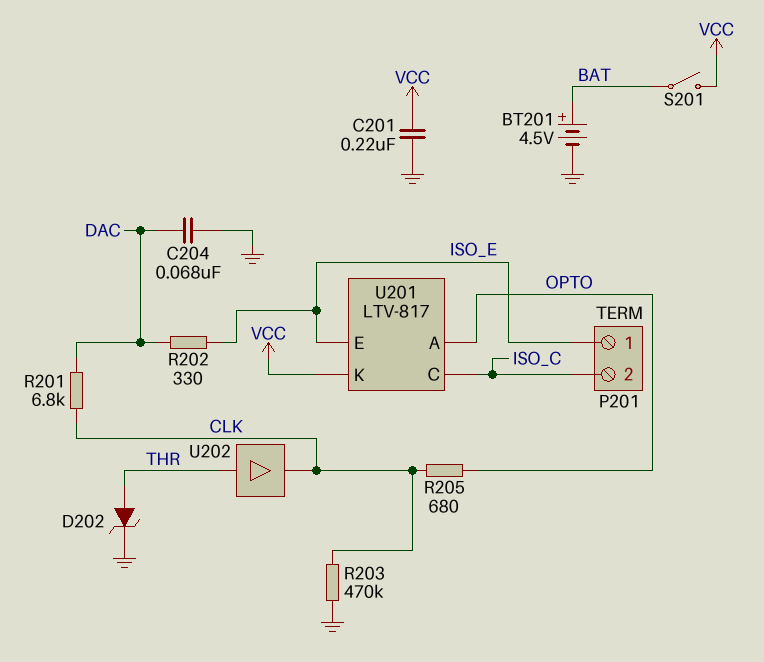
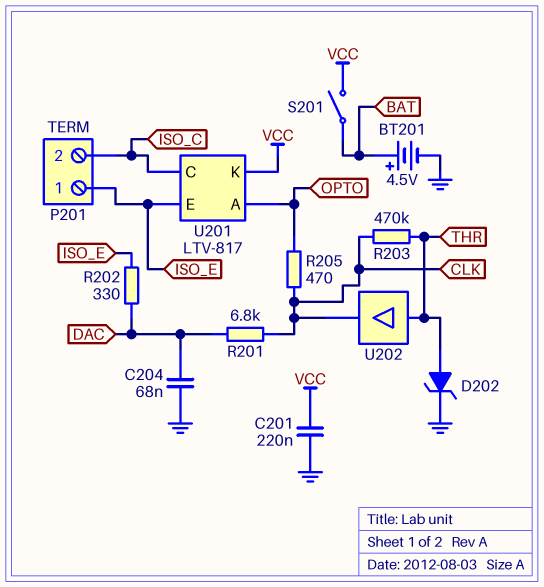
R203: 470k (CLK, GND) -> 470k (CLK, THR)
R205: 680 (CLK, OPTO) -> 470 (CLK, OPTO)

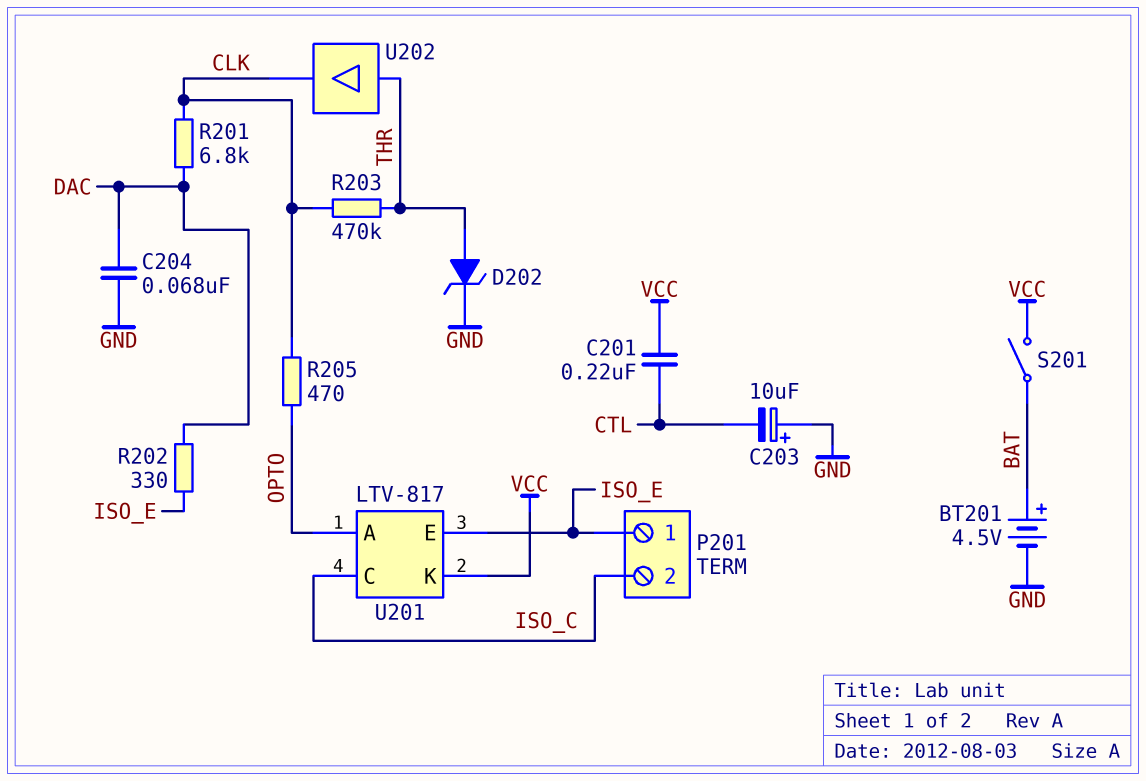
C201: 220nF (GND, VCC) -> 220nF (CTL, VCC)
C203: none -> 10uF (plus GND, minus CTL)

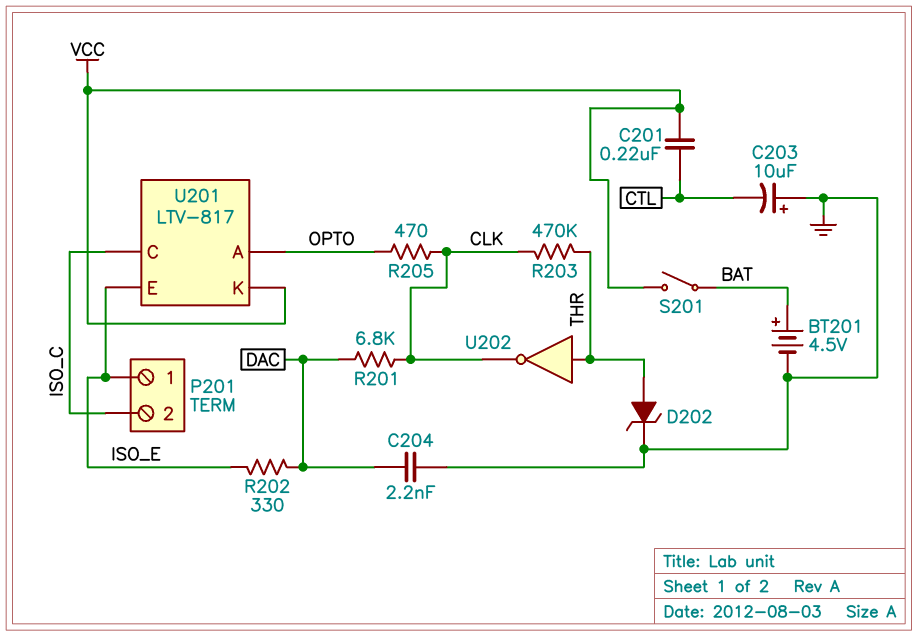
C204: 68nF (DAC, GND) -> 2.2nF (DAC, GND)
U202: buffer (in THR, out CLK) -> NOT (in THR, out CLK)

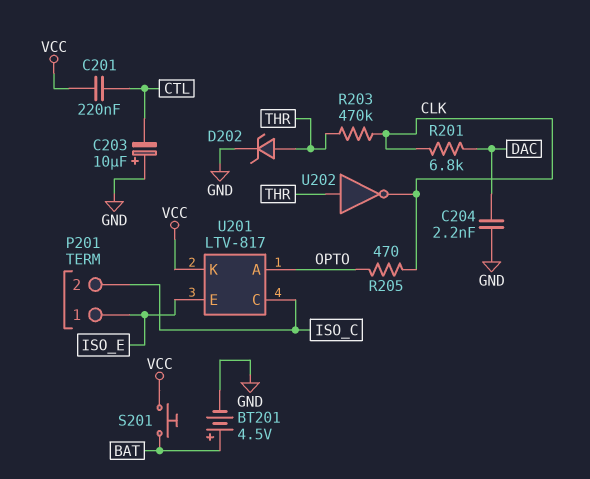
R202: 330 (DAC, ISO_E) -> none
S201: switch (BAT, VCC) -> button (BAT, VCC)

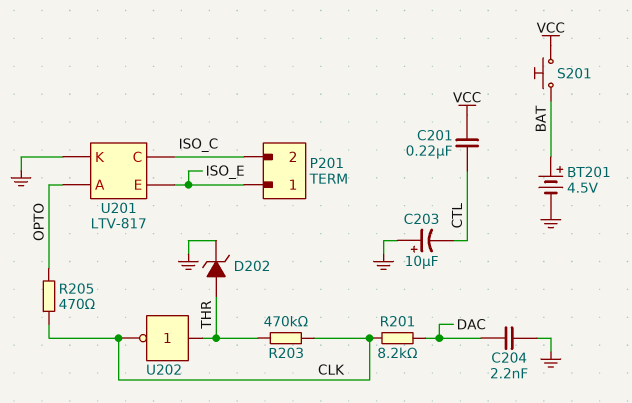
R201: 6.8k (CLK, DAC) -> 8.2k (CLK, DAC)
U201 pin K: VCC -> GND

